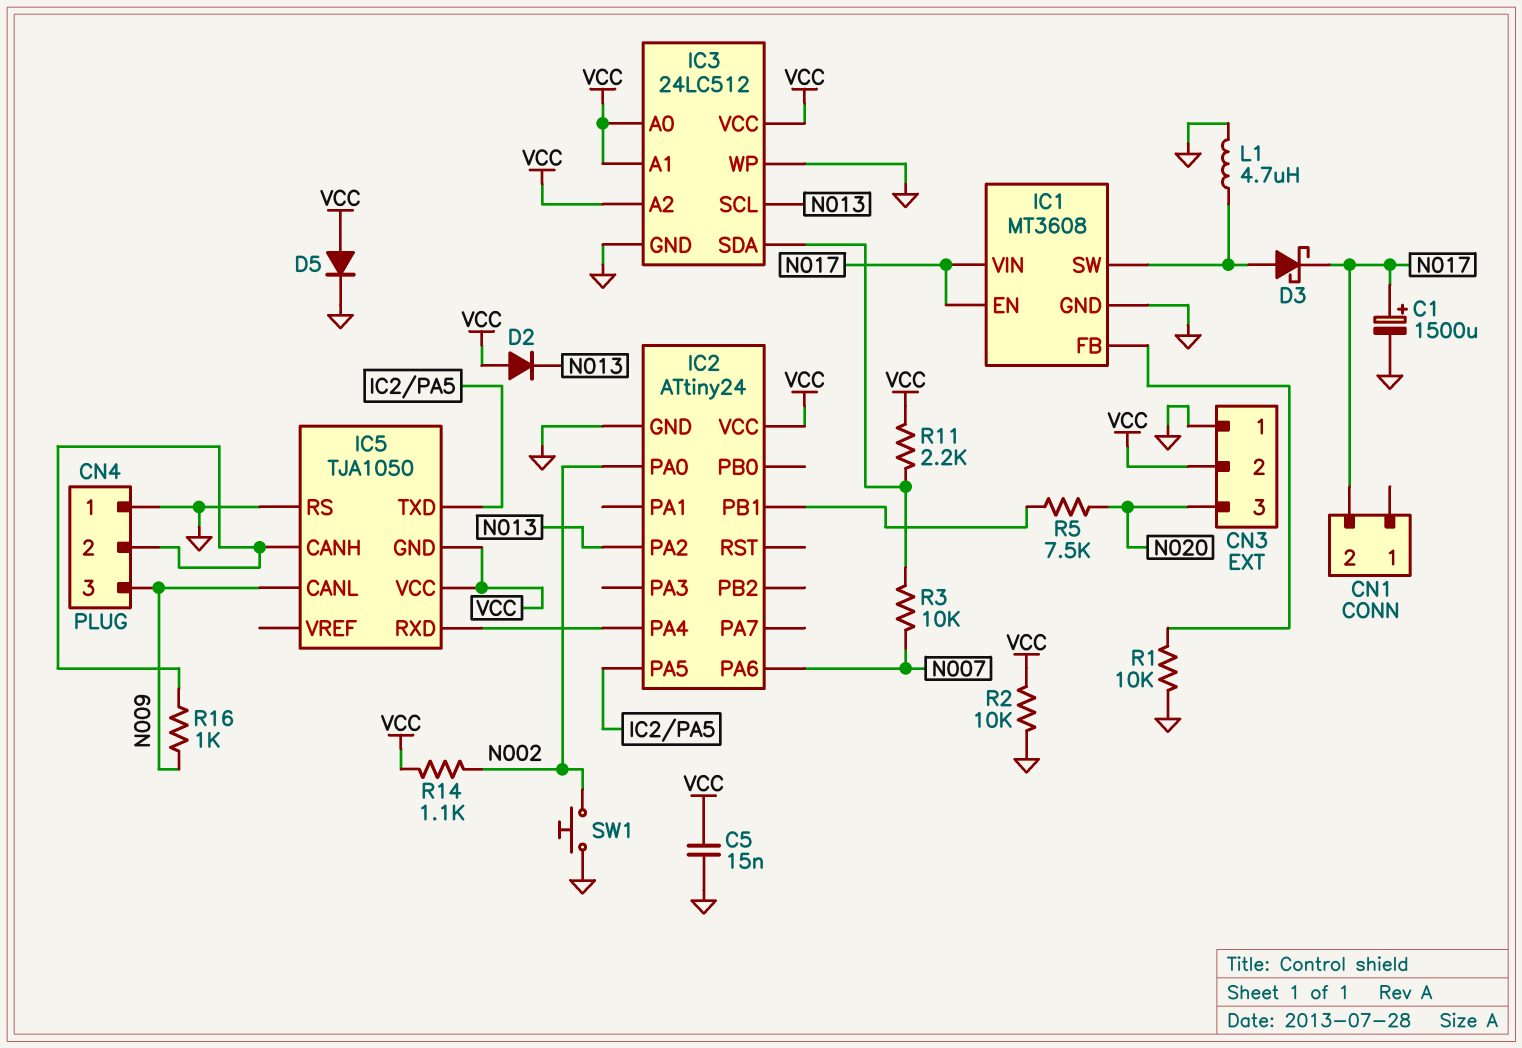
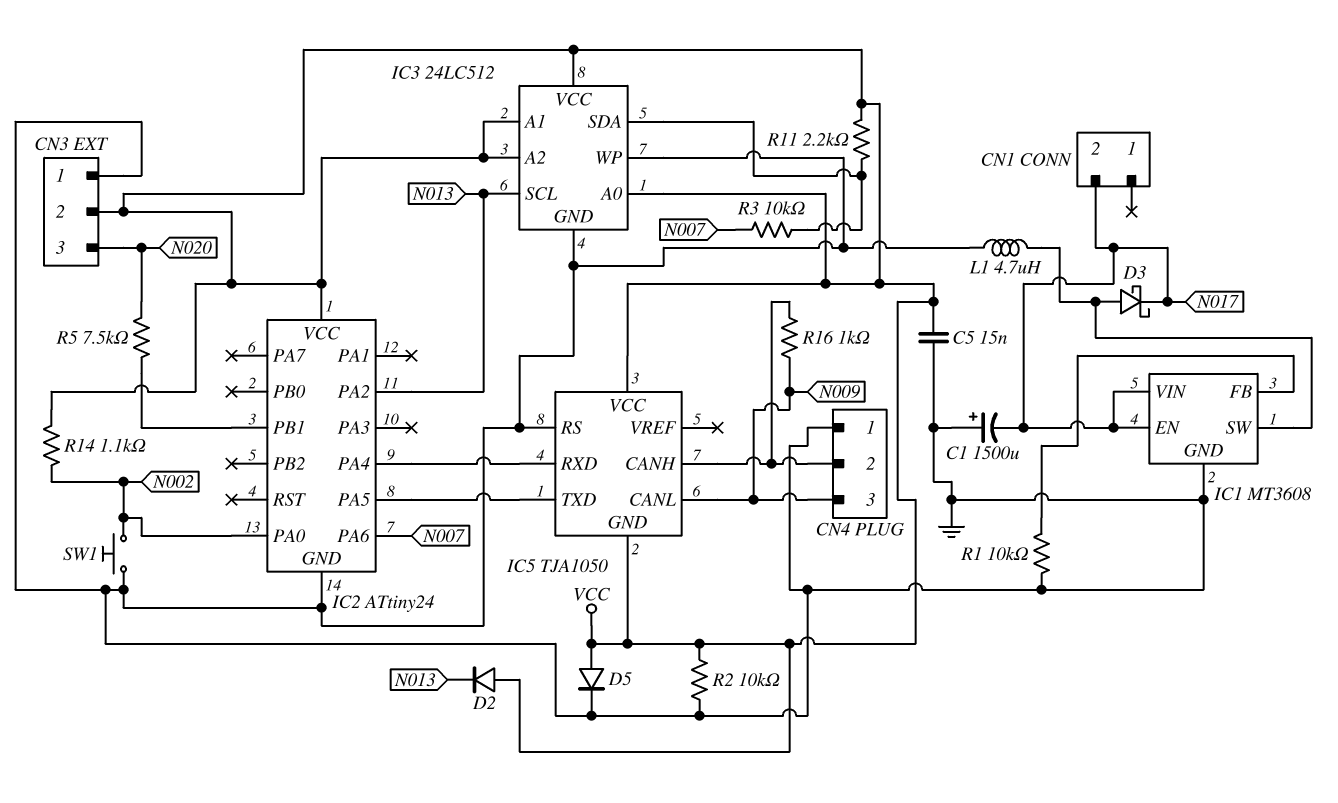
C1: 1500uF (plus N017, minus GND) -> 1500uF (plus GND, minus N017)

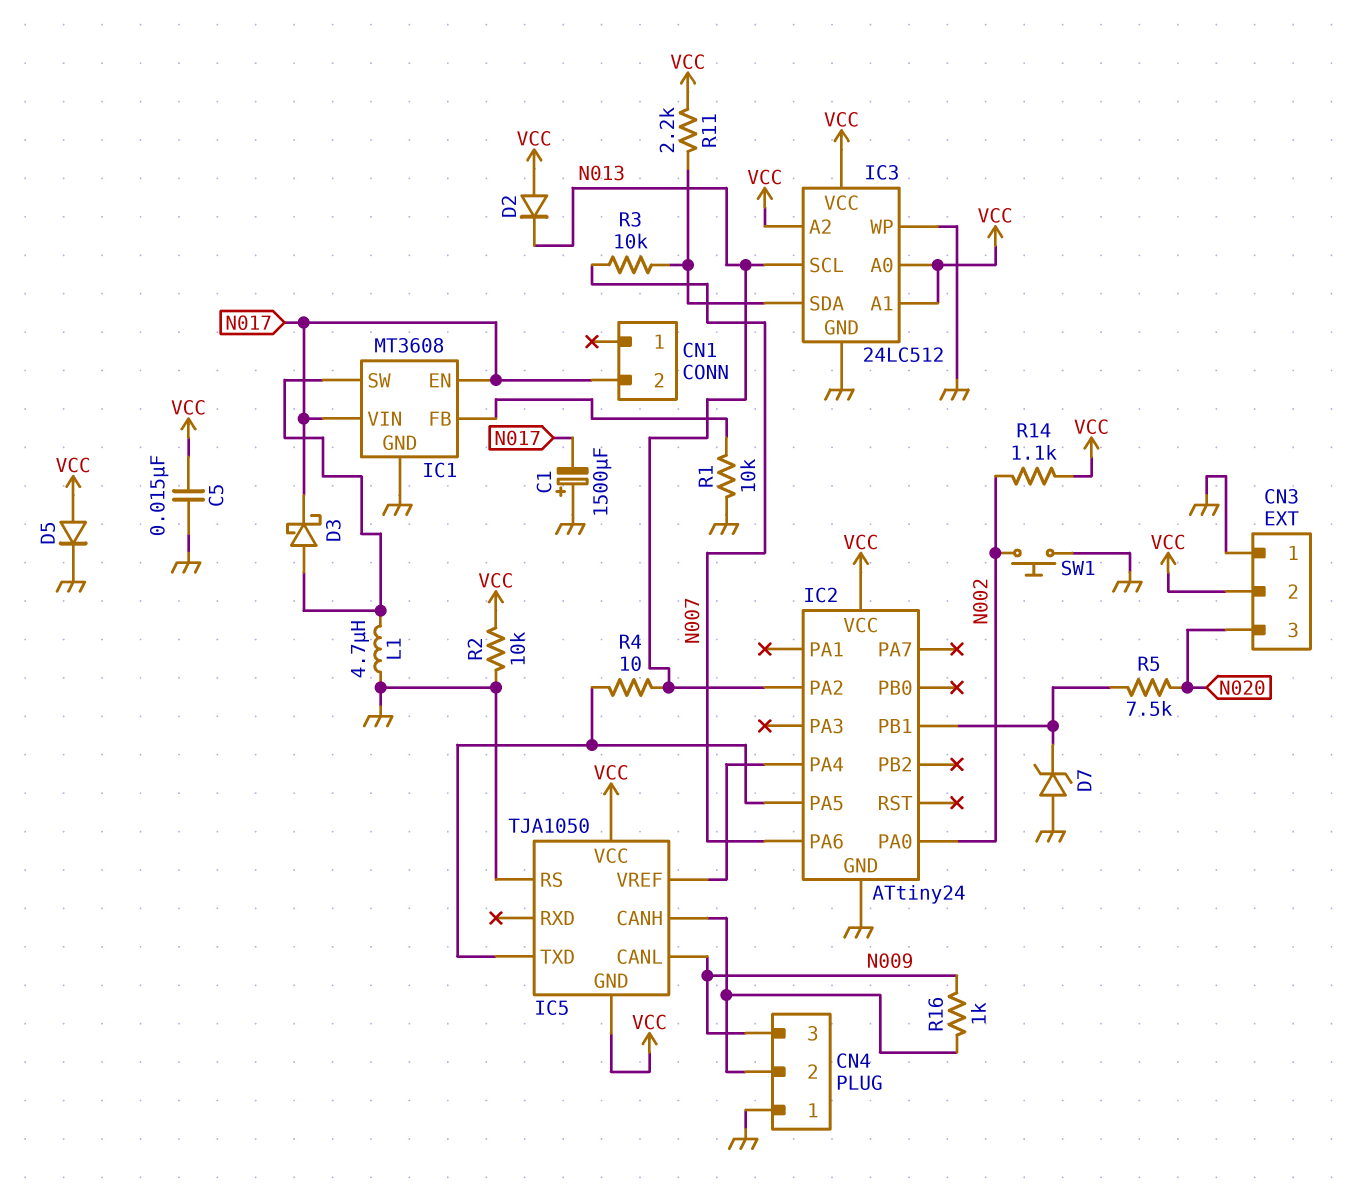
D7: none -> zener (A GND, K IC2/PB1)
IC5 pin RXD: IC2/PA4 -> none
IC5 pin VREF: none -> IC2/PA4
R4: none -> 10 (IC2/PA5, N013)

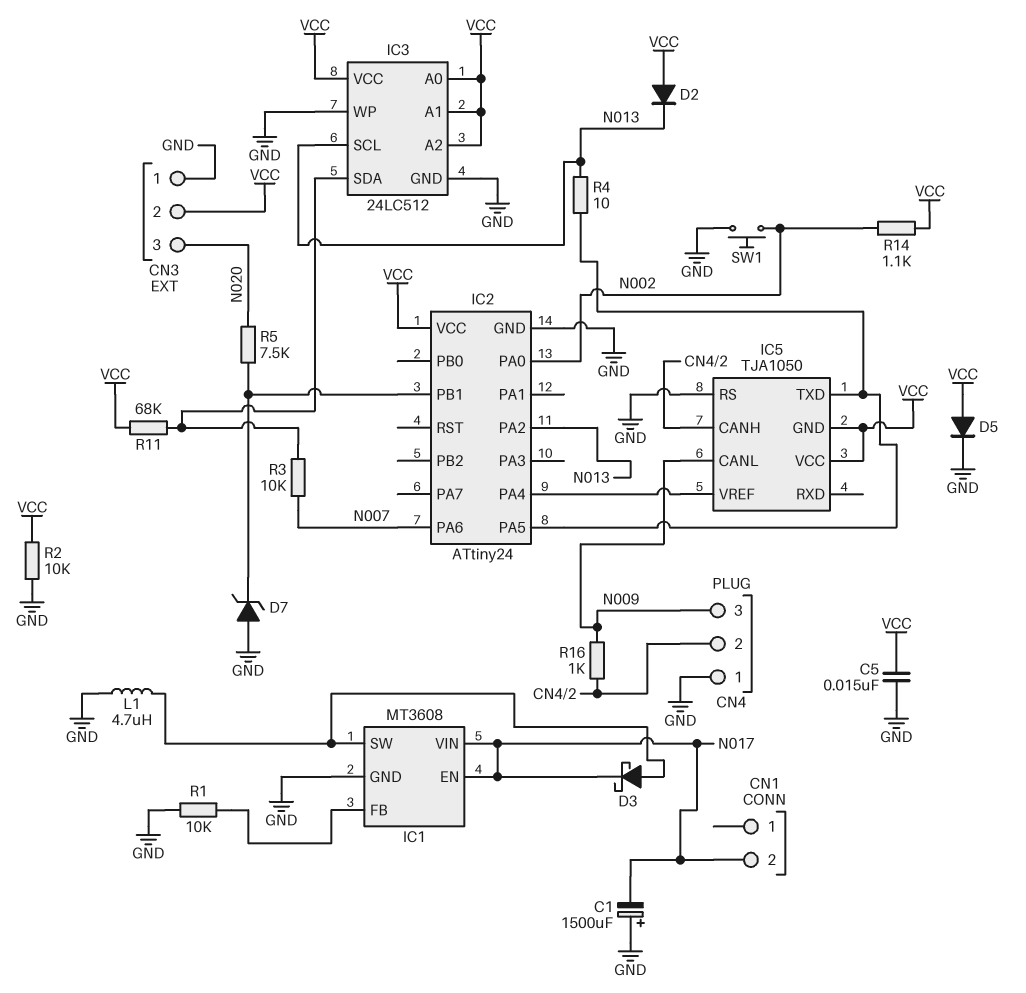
R11: 2.2k (IC3/SDA, VCC) -> 68k (IC3/SDA, VCC)

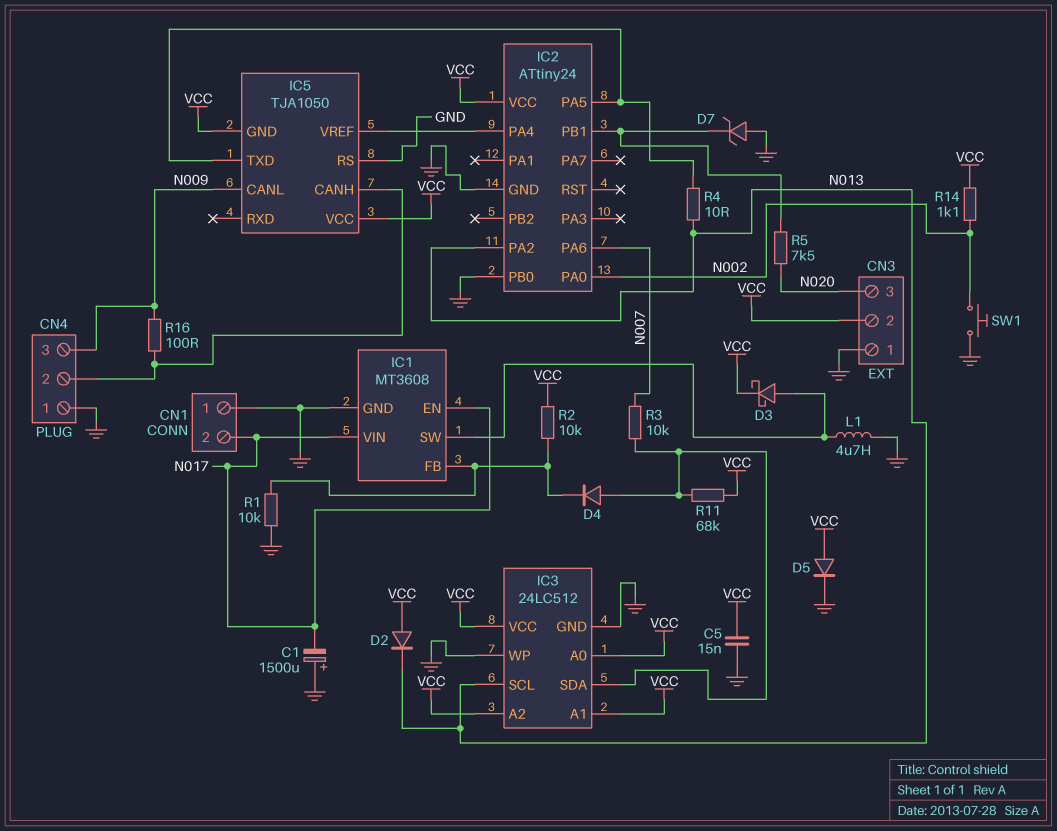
CN1 pin 1: none -> GND
D3: schottky (A IC1/SW, K N017) -> schottky (A IC1/SW, K VCC)
D4: none -> diode (A IC3/SDA, K IC1/FB)
IC2 pin PB0: none -> GND
R2: 10k (GND, VCC) -> 10k (IC1/FB, VCC)
R16: 1k (CN4/2, N009) -> 100 (CN4/2, N009)

